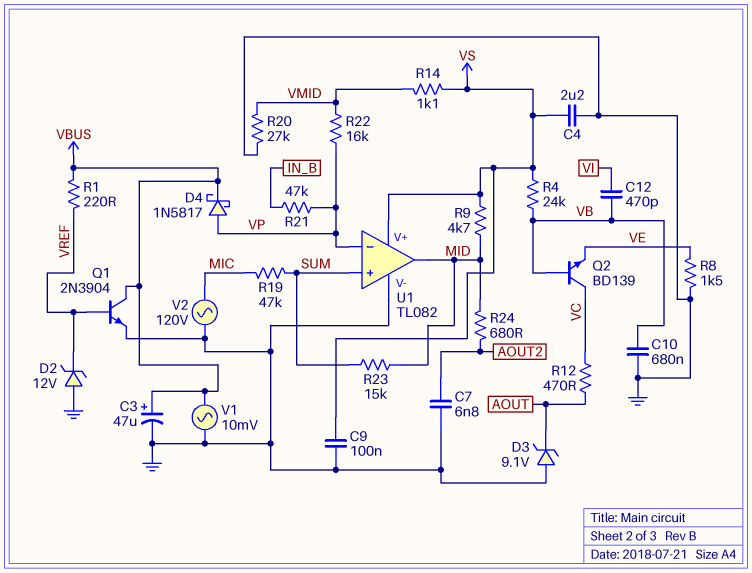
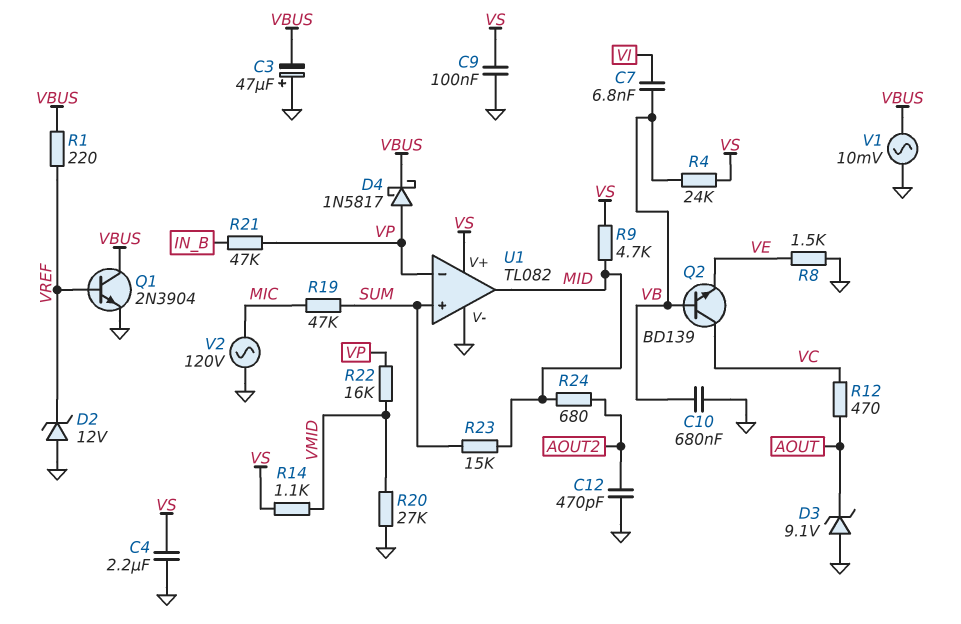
C3: 47uF (plus VBUS, minus GND) -> 47uF (plus GND, minus VBUS)
C7: 6.8nF (AOUT2, GND) -> 6.8nF (VB, VI)
C12: 470pF (VB, VI) -> 470pF (AOUT2, GND)

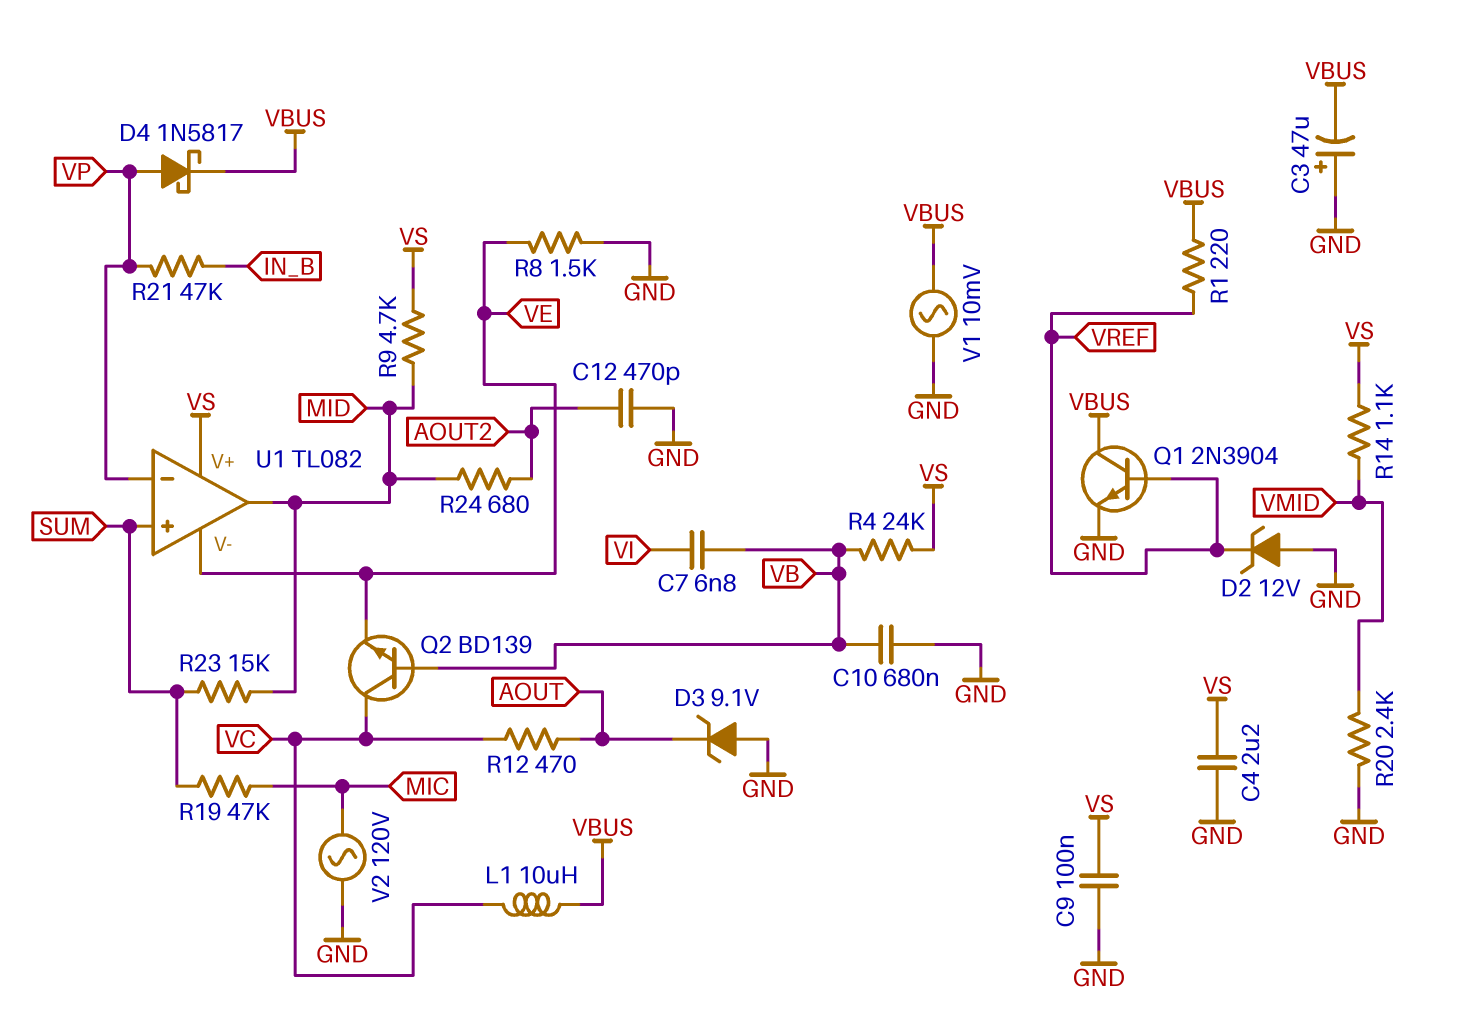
L1: none -> 10uH (VBUS, VC)
R20: 27k (GND, VMID) -> 2.4k (GND, VMID)
R22: 16k (VMID, VP) -> none
U1 pin V-: GND -> VE

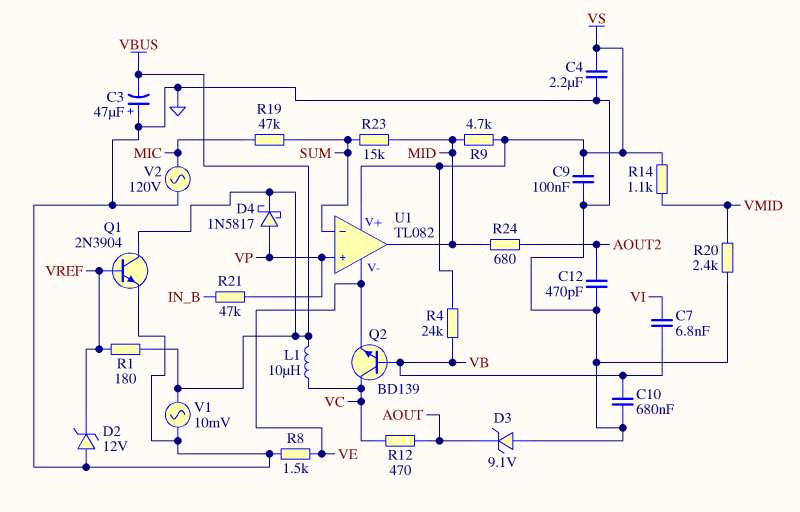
R1: 220 (VBUS, VREF) -> 180 (VBUS, VREF)
U1 pin in+: SUM -> VP
U1 pin in-: VP -> SUM

